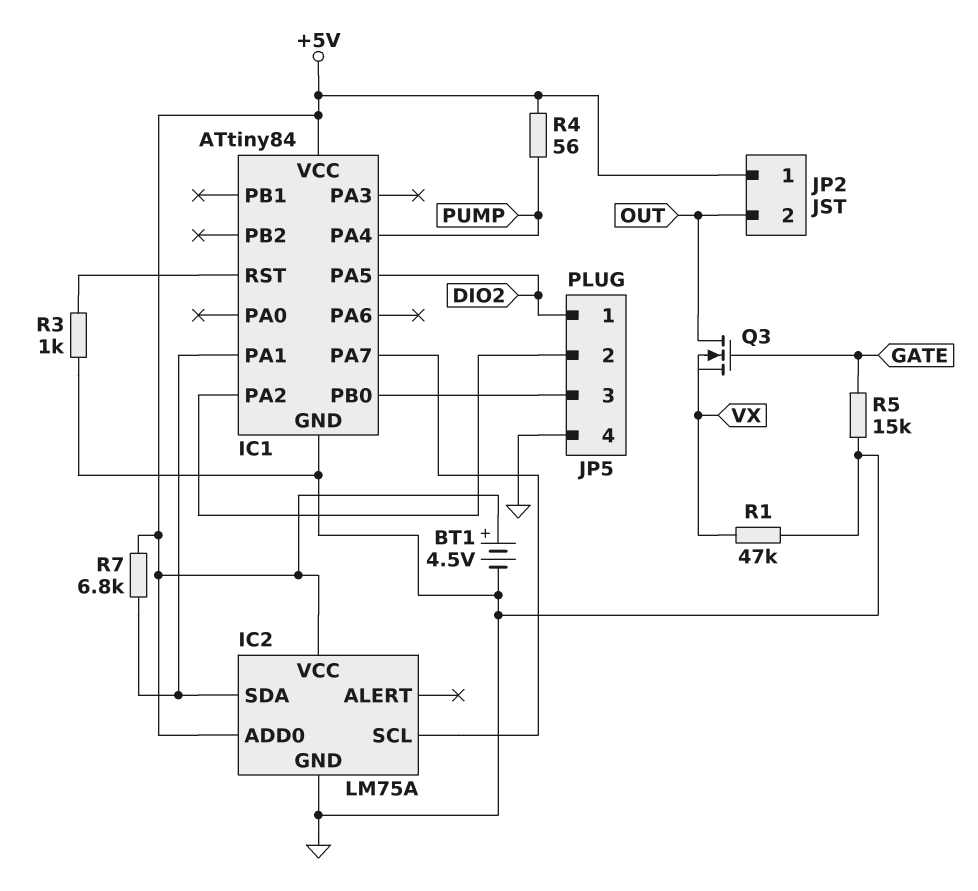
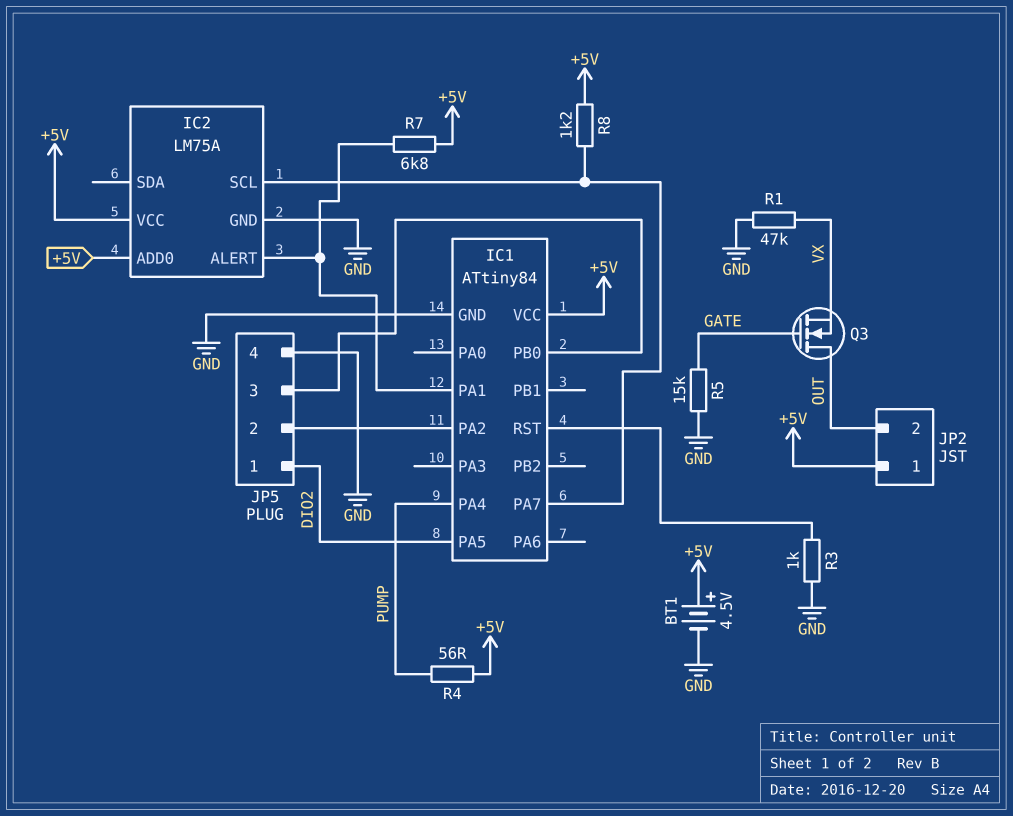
IC2 pin ALERT: none -> IC1/PA1
IC2 pin SDA: IC1/PA1 -> none
R8: none -> 1.2k (+5V, IC1/PA7)

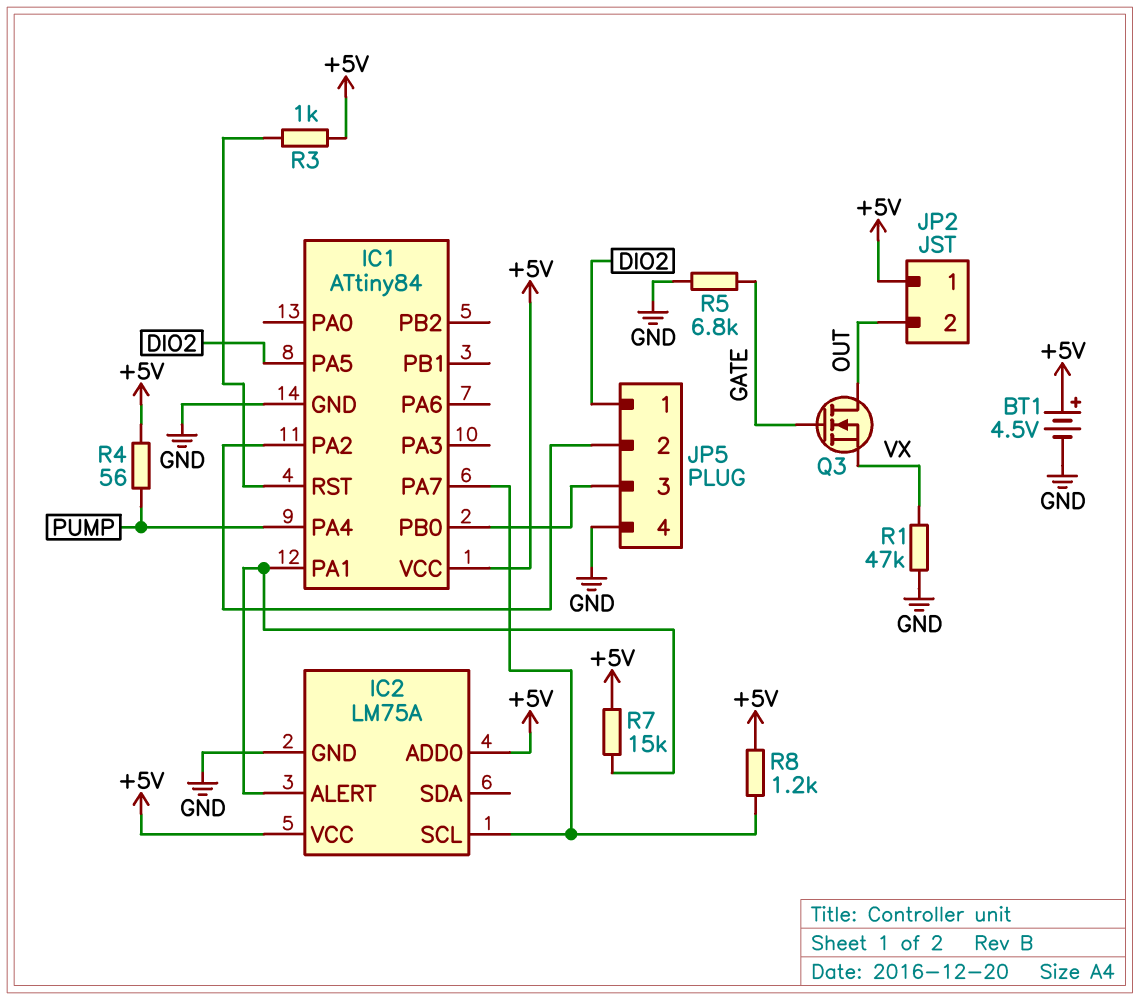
R3: 1k (GND, IC1/RST) -> 1k (+5V, IC1/RST)
R5: 15k (GATE, GND) -> 6.8k (GATE, GND)
R7: 6.8k (+5V, IC1/PA1) -> 15k (+5V, IC1/PA1)

